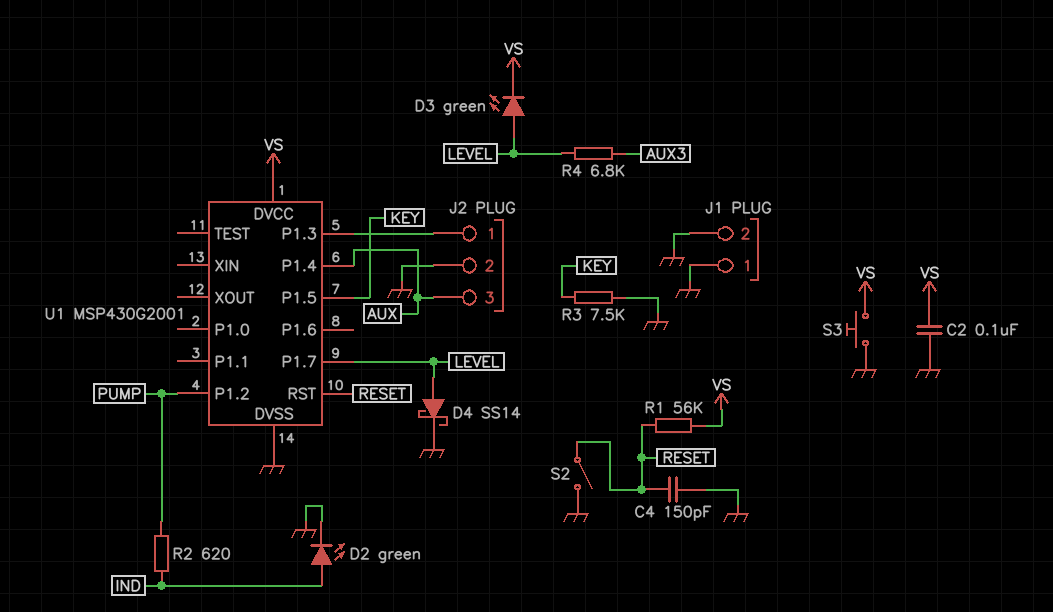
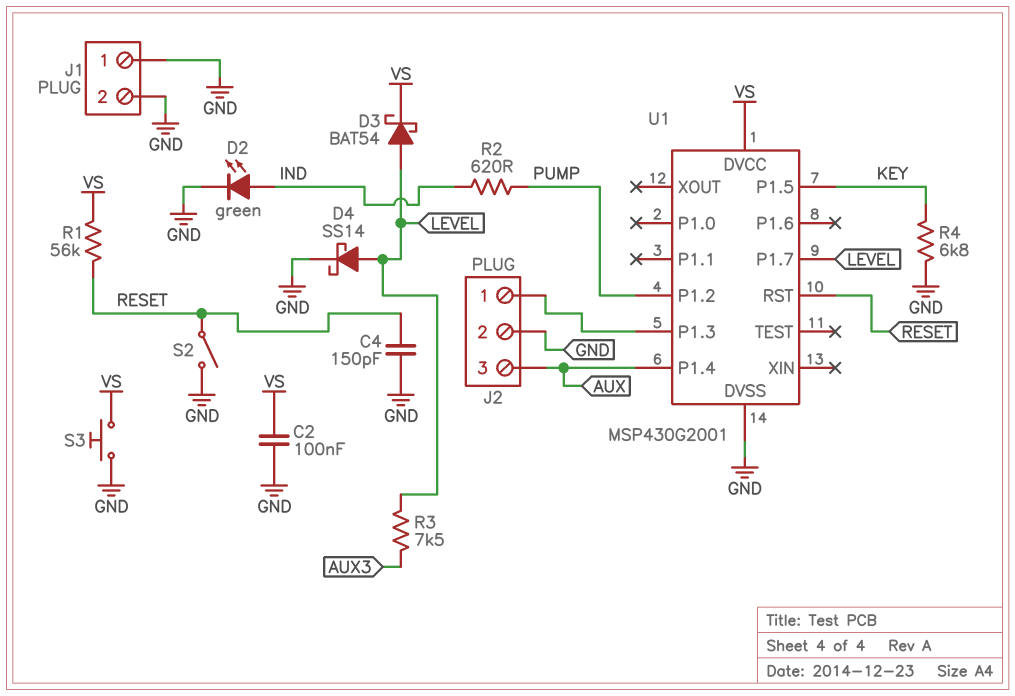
D3: LED green (A LEVEL, K VS) -> schottky BAT54 (A LEVEL, K VS)
R3: 7.5k (GND, KEY) -> 7.5k (AUX3, LEVEL)
R4: 6.8k (AUX3, LEVEL) -> 6.8k (GND, KEY)

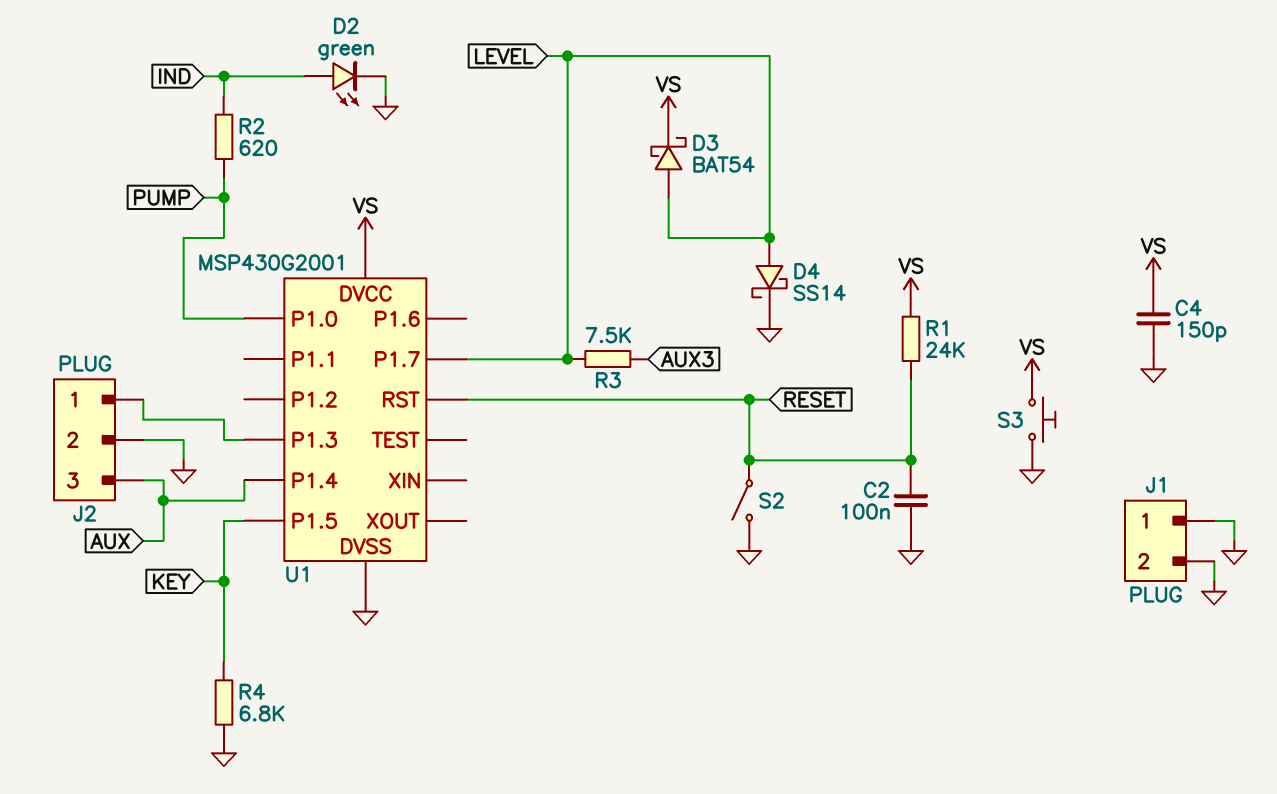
C2: 100nF (GND, VS) -> 100nF (GND, RESET)
C4: 150pF (GND, RESET) -> 150pF (GND, VS)
R1: 56k (RESET, VS) -> 24k (RESET, VS)
U1 pin P1.0: none -> PUMP
U1 pin P1.2: PUMP -> none

